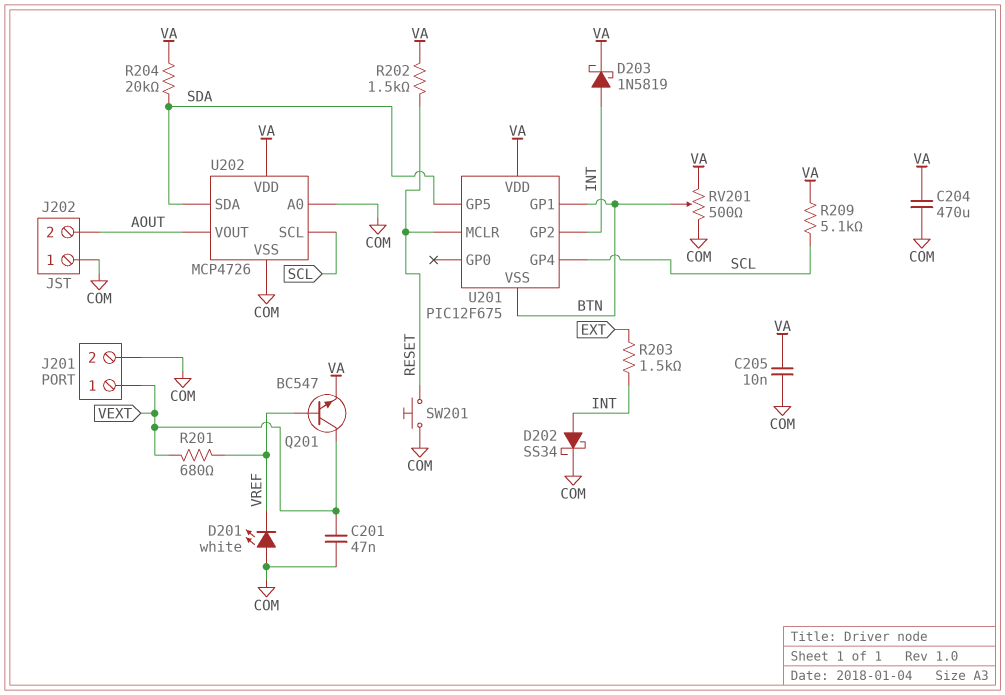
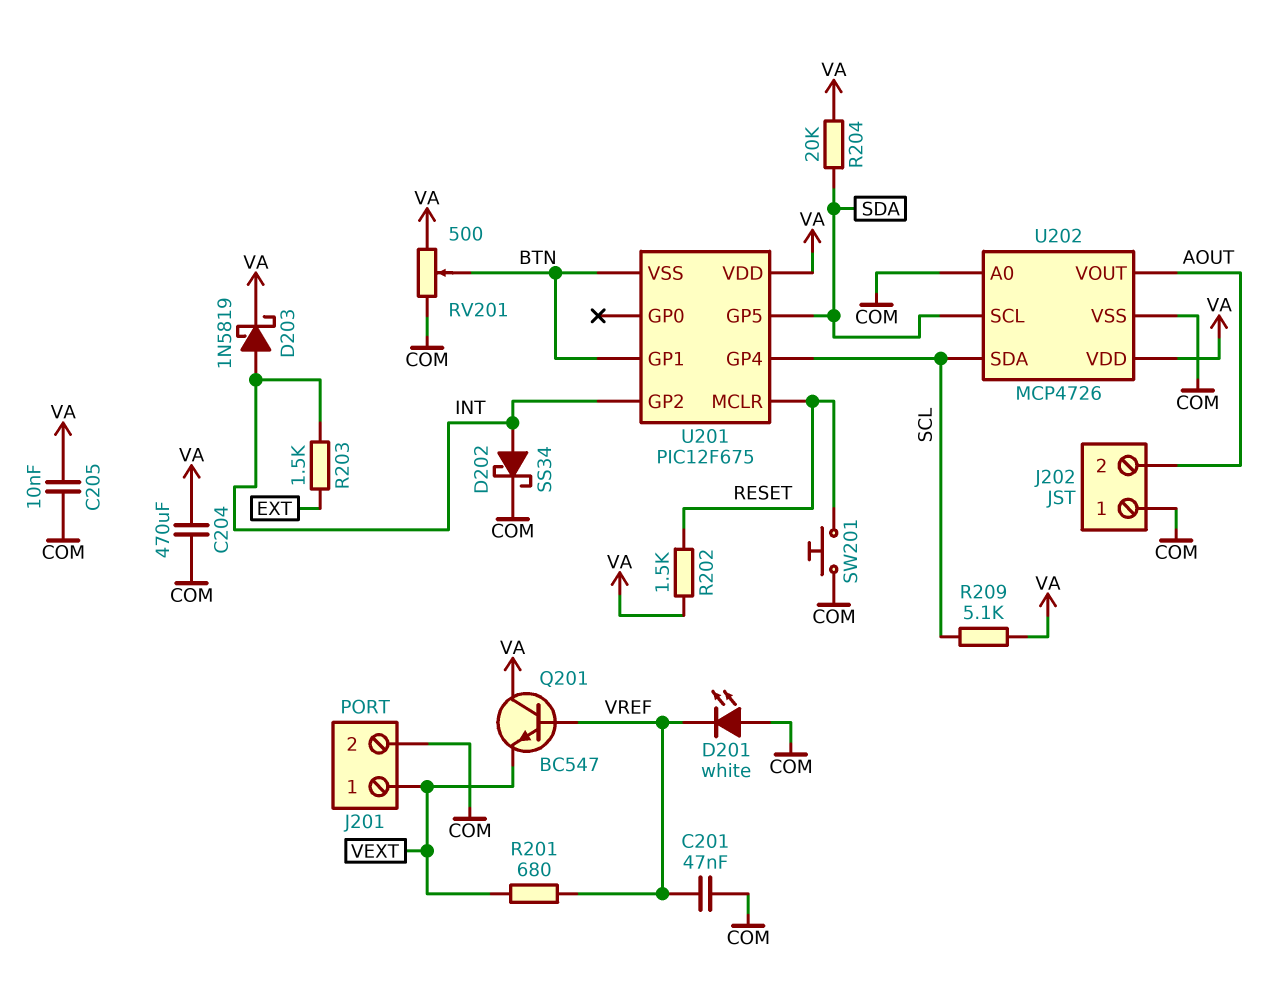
C201: 47nF (COM, VEXT) -> 47nF (COM, VREF)
Q201: NPN BC547 (B VREF, C VEXT, E VA) -> NPN BC547 (B VREF, C VA, E VEXT)
U202 pin SCL: SCL -> SDA
U202 pin SDA: SDA -> SCL

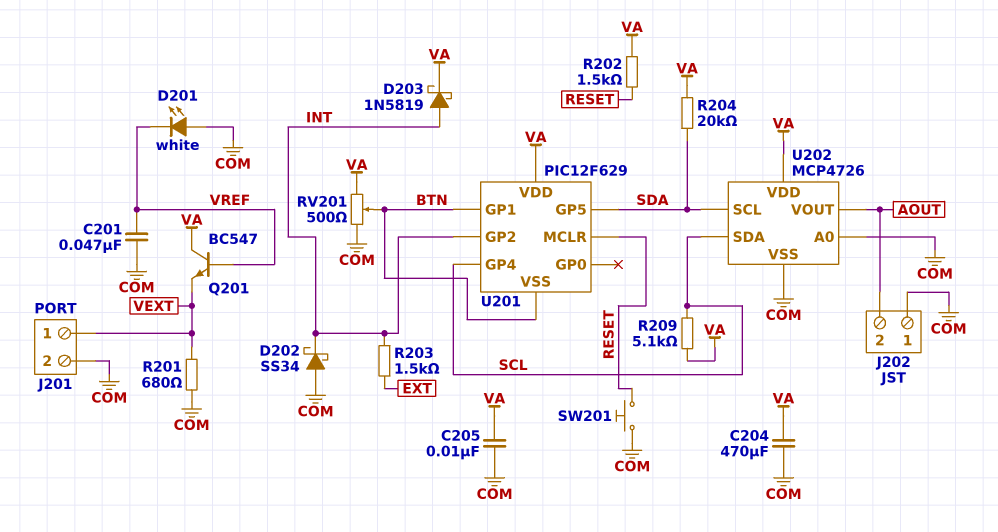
D202: schottky SS34 (A INT, K COM) -> schottky SS34 (A COM, K INT)
R201: 680 (VEXT, VREF) -> 680 (COM, VEXT)
U201: PIC12F675 -> PIC12F629

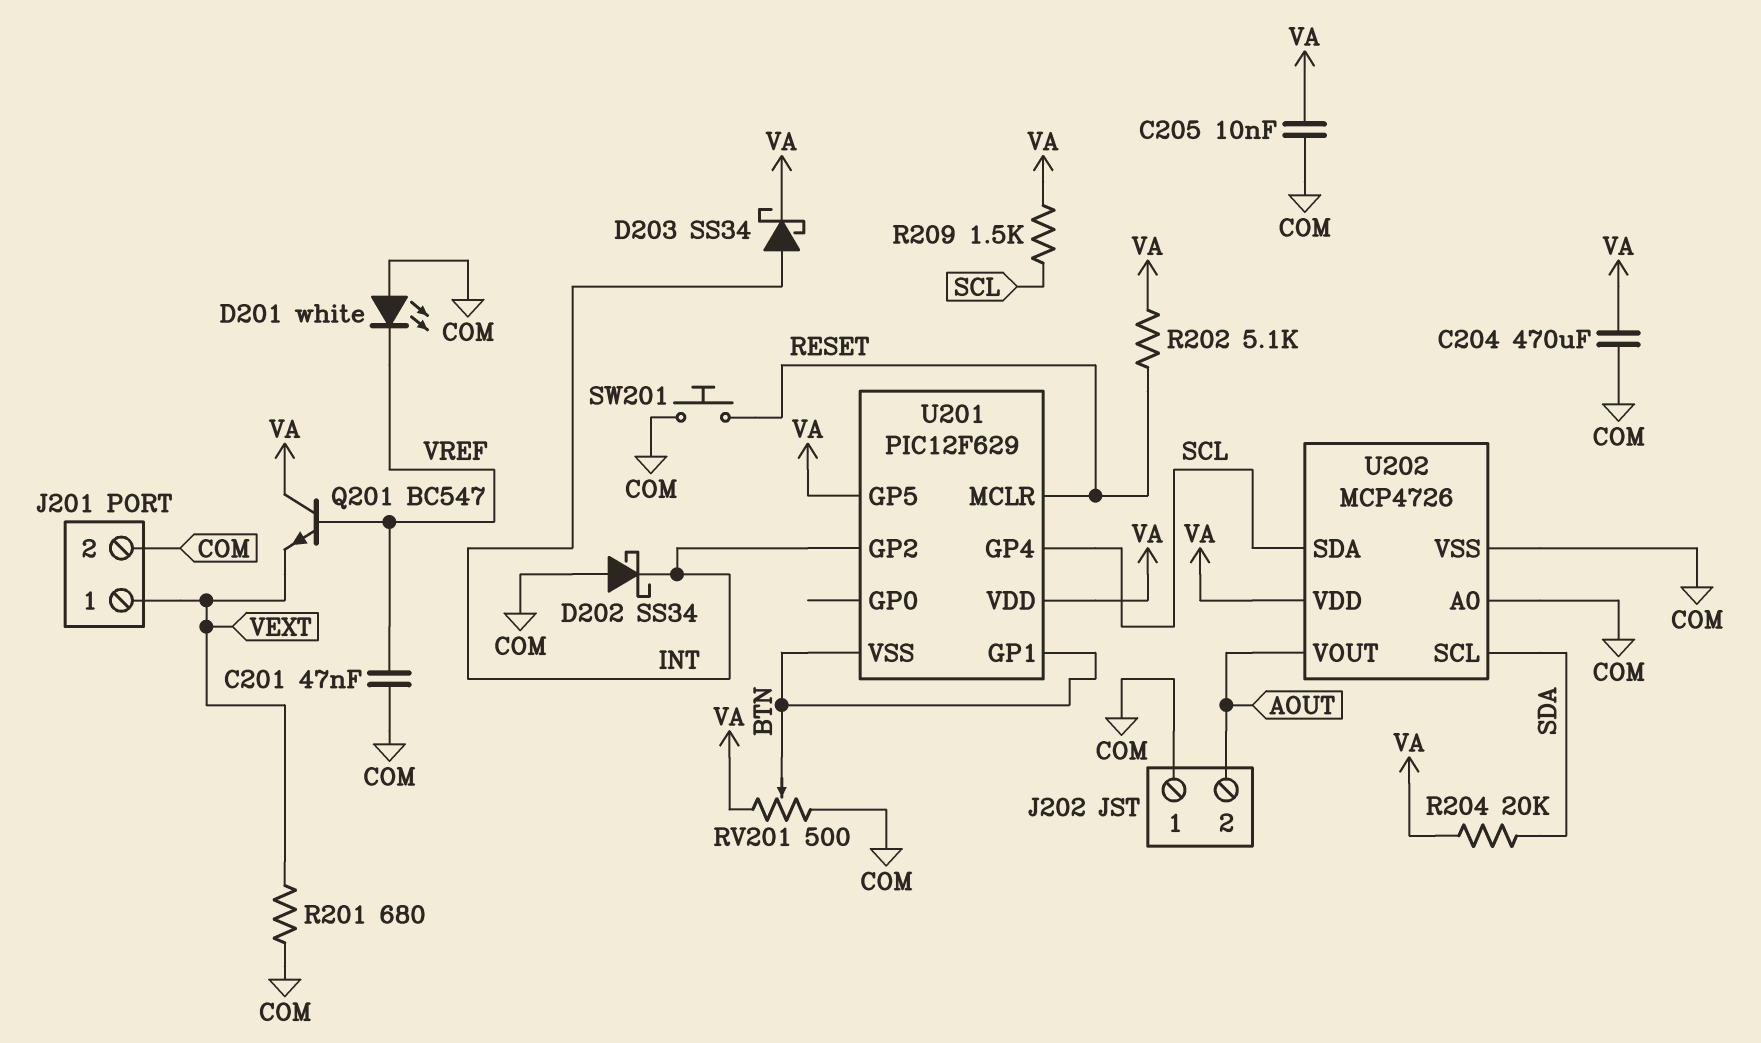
D203: schottky 1N5819 (A INT, K VA) -> schottky SS34 (A INT, K VA)
R202: 1.5k (RESET, VA) -> 5.1k (RESET, VA)
R203: 1.5k (EXT, INT) -> none
R209: 5.1k (SCL, VA) -> 1.5k (SCL, VA)
U201 pin GP5: SDA -> VA

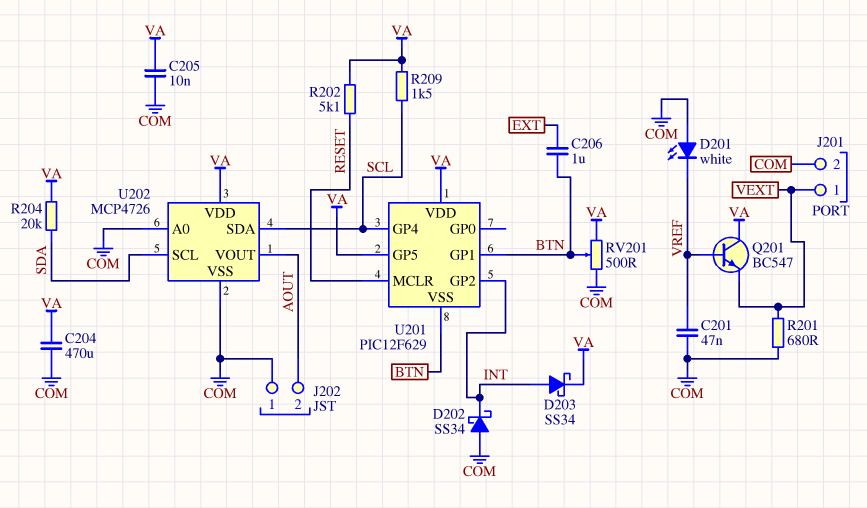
C206: none -> 1uF (BTN, EXT)
SW201: button (COM, RESET) -> none

